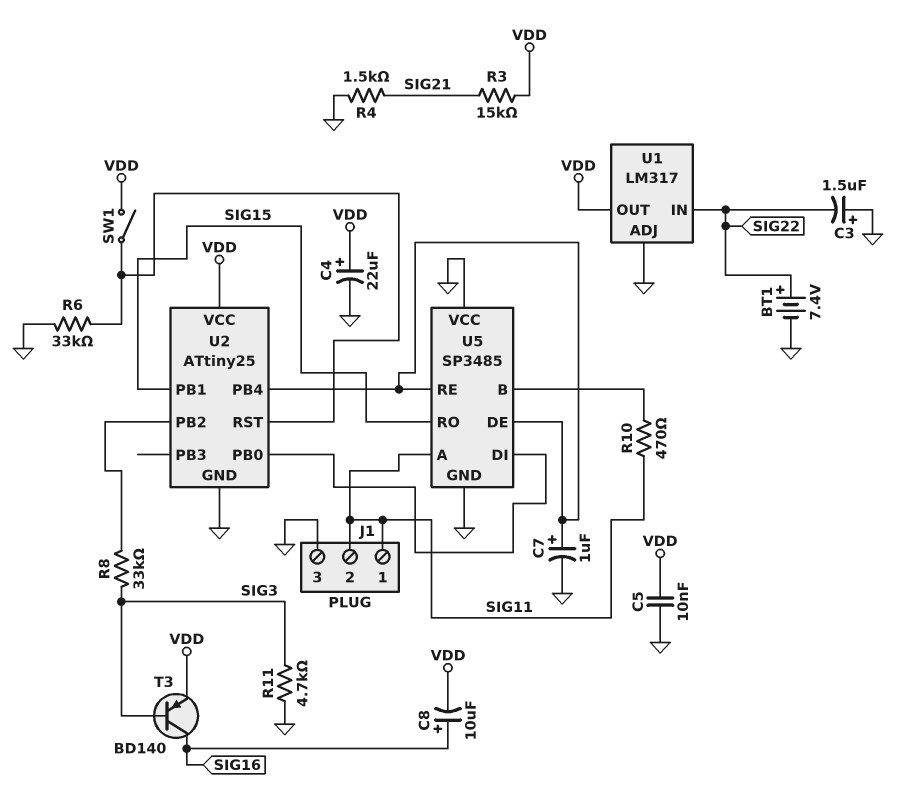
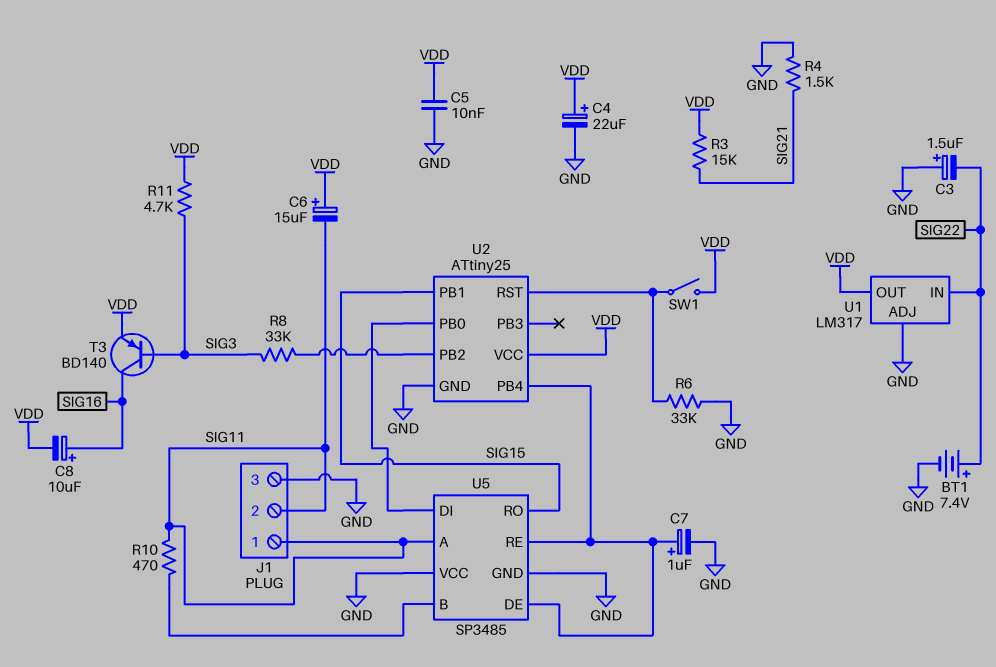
C6: none -> 15uF (plus VDD, minus SIG11)
R11: 4.7k (GND, SIG3) -> 4.7k (SIG3, VDD)

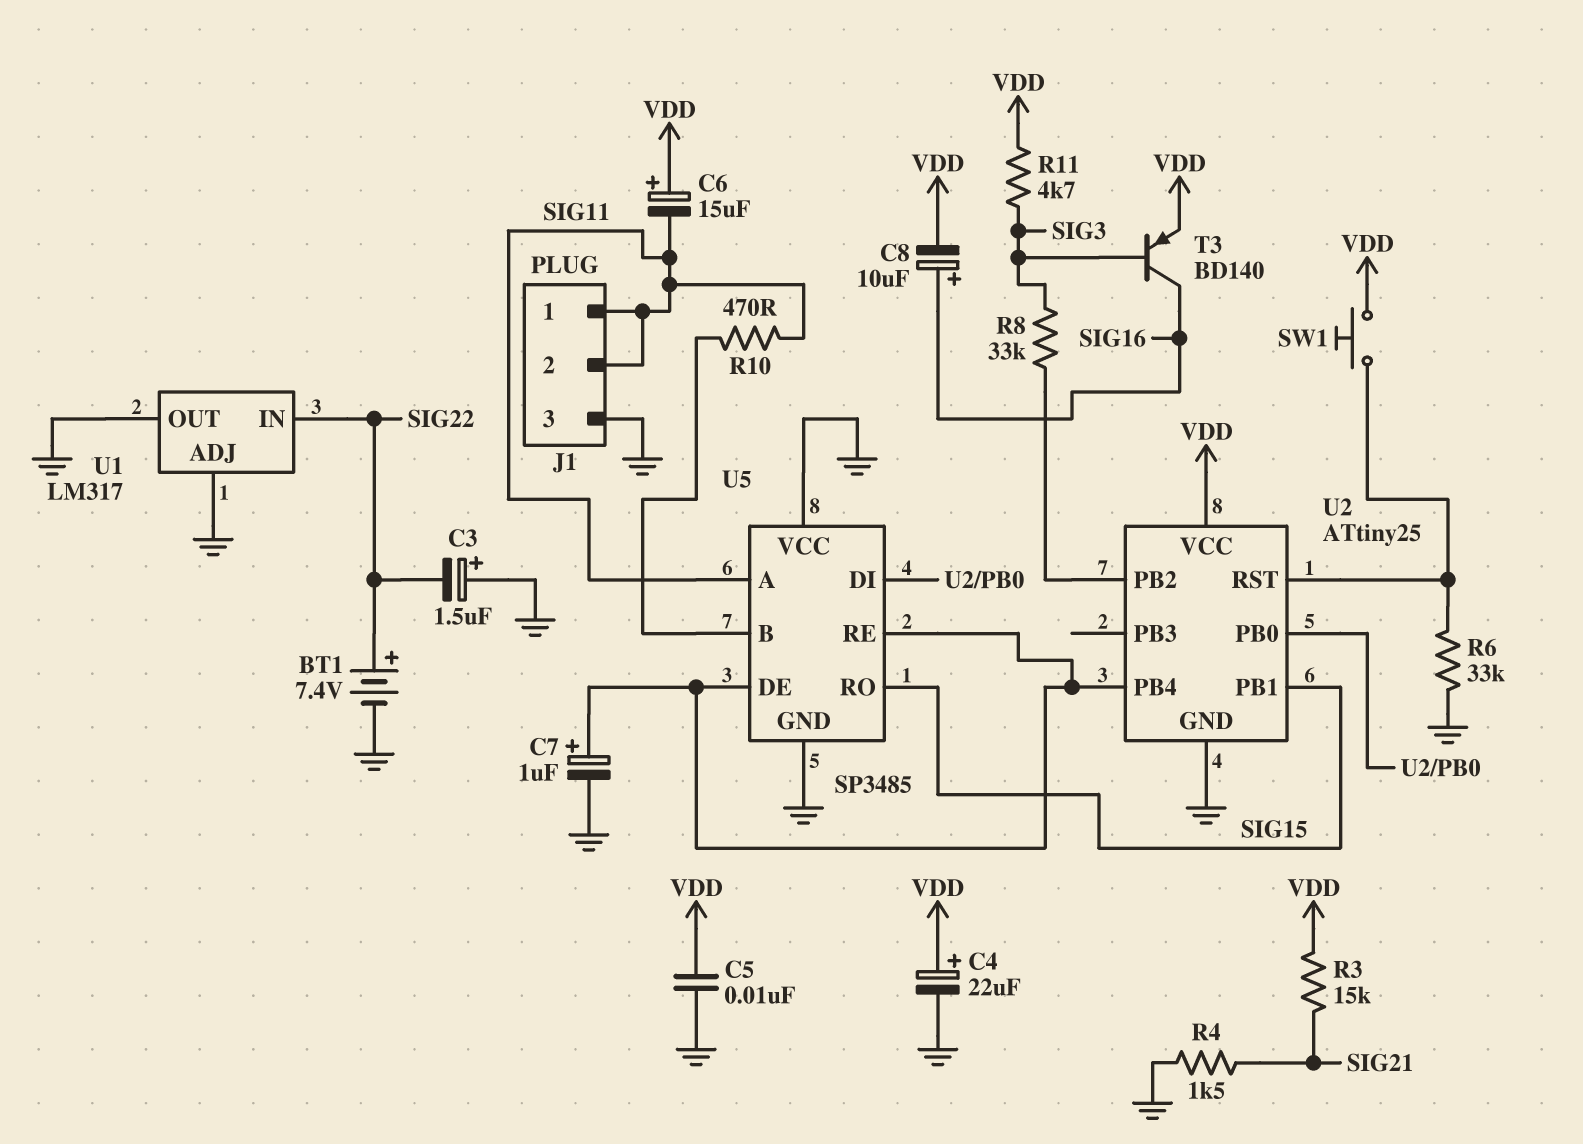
SW1: switch (U2/RST, VDD) -> button (U2/RST, VDD)
U1 pin OUT: VDD -> GND

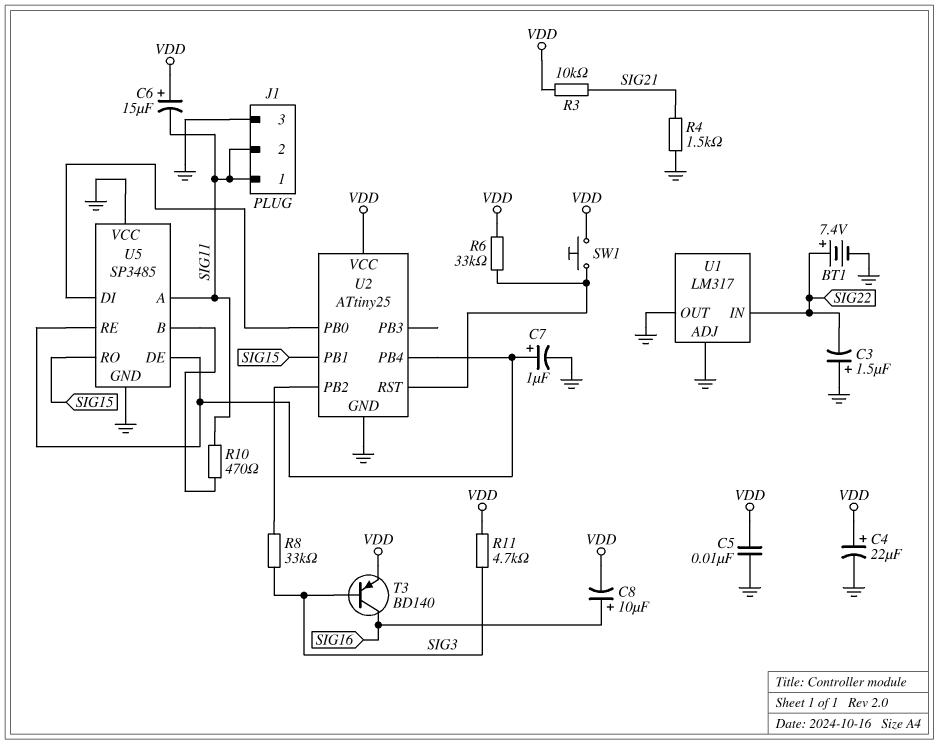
R3: 15k (SIG21, VDD) -> 10k (SIG21, VDD)
R6: 33k (GND, U2/RST) -> 33k (U2/RST, VDD)

